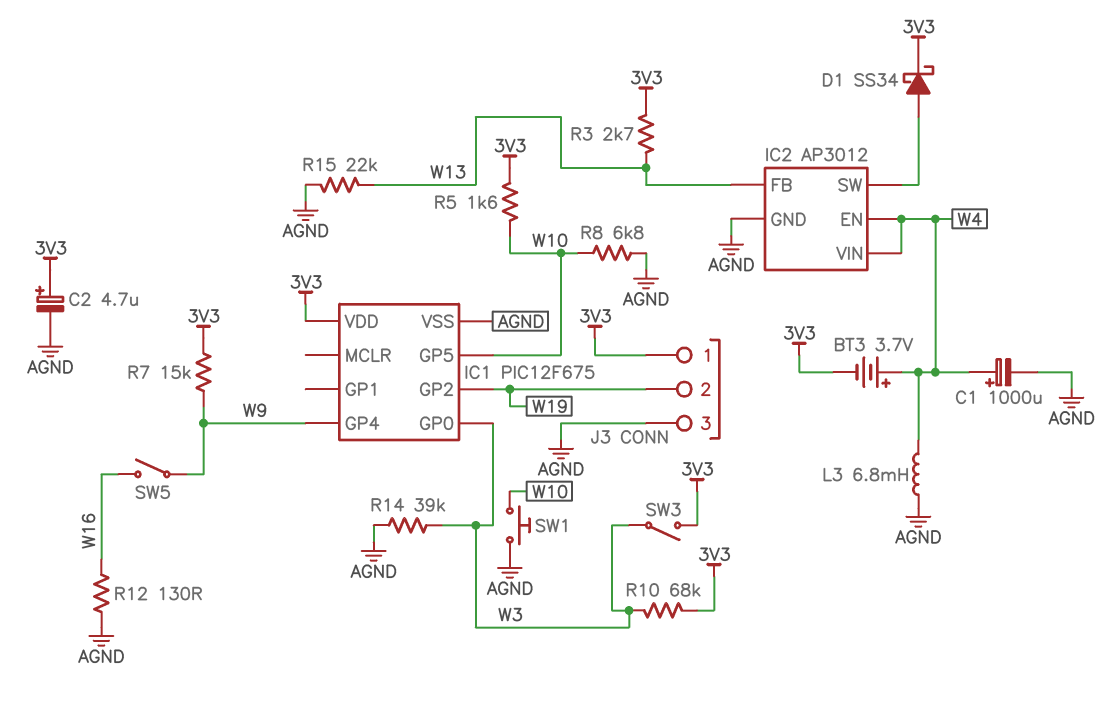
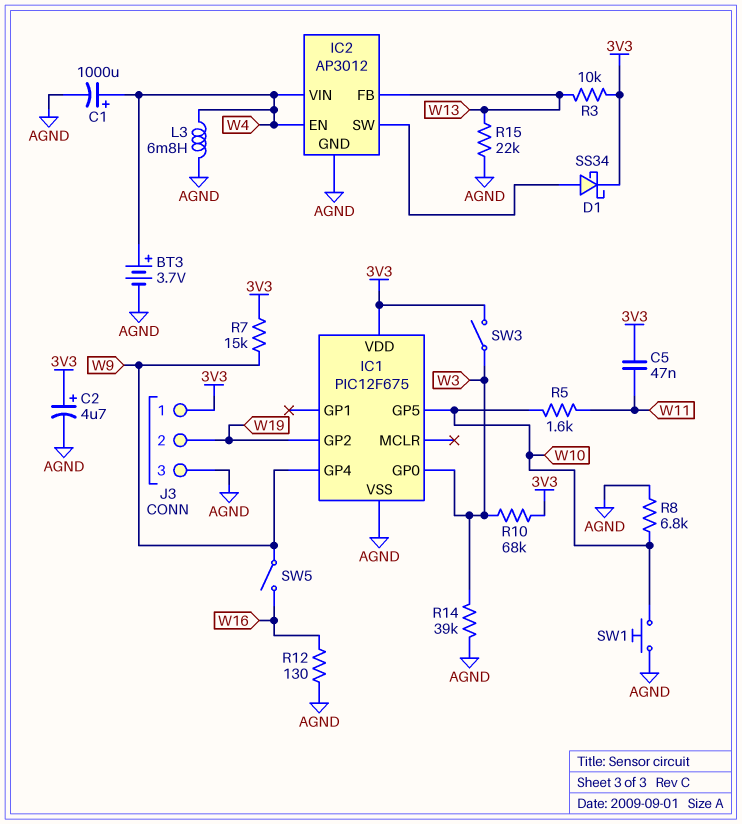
BT3: 3.7V (plus W4, minus 3V3) -> 3.7V (plus W4, minus AGND)
C5: none -> 47nF (3V3, W11)
R3: 2.7k (3V3, W13) -> 10k (3V3, W13)
R5: 1.6k (3V3, W10) -> 1.6k (W10, W11)

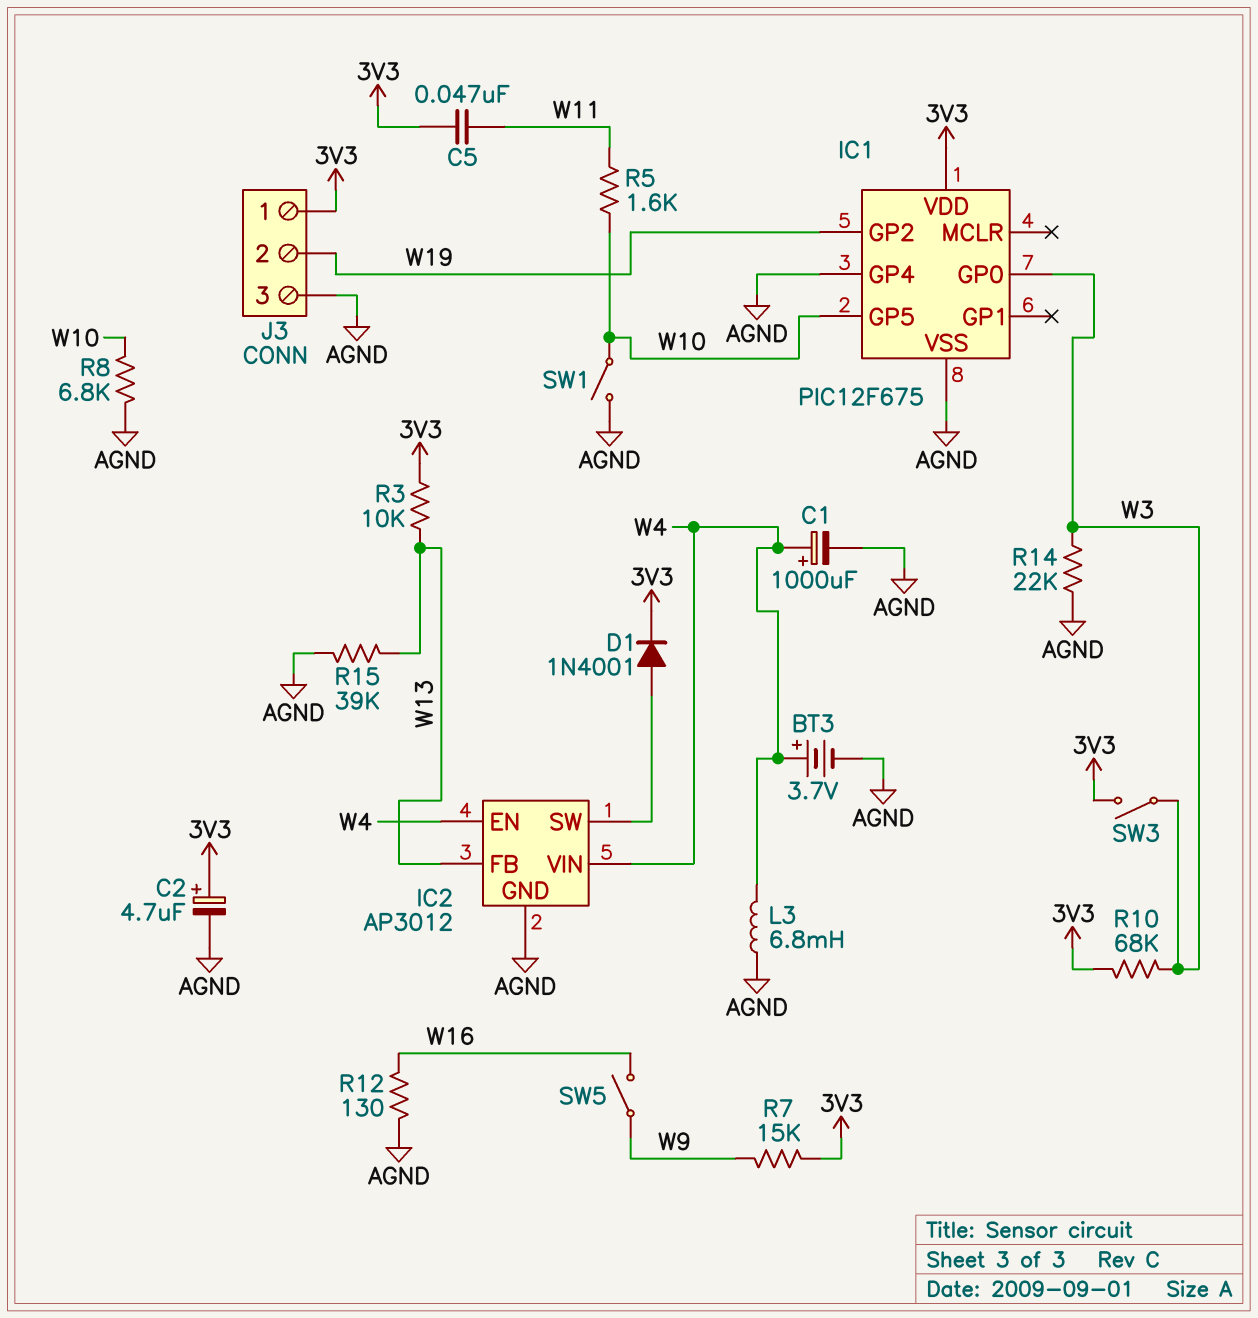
D1: schottky SS34 (A IC2/SW, K 3V3) -> diode 1N4001 (A IC2/SW, K 3V3)
IC1 pin GP4: W9 -> AGND
R14: 39k (AGND, W3) -> 22k (AGND, W3)
R15: 22k (AGND, W13) -> 39k (AGND, W13)
SW1: button (AGND, W10) -> switch (AGND, W10)

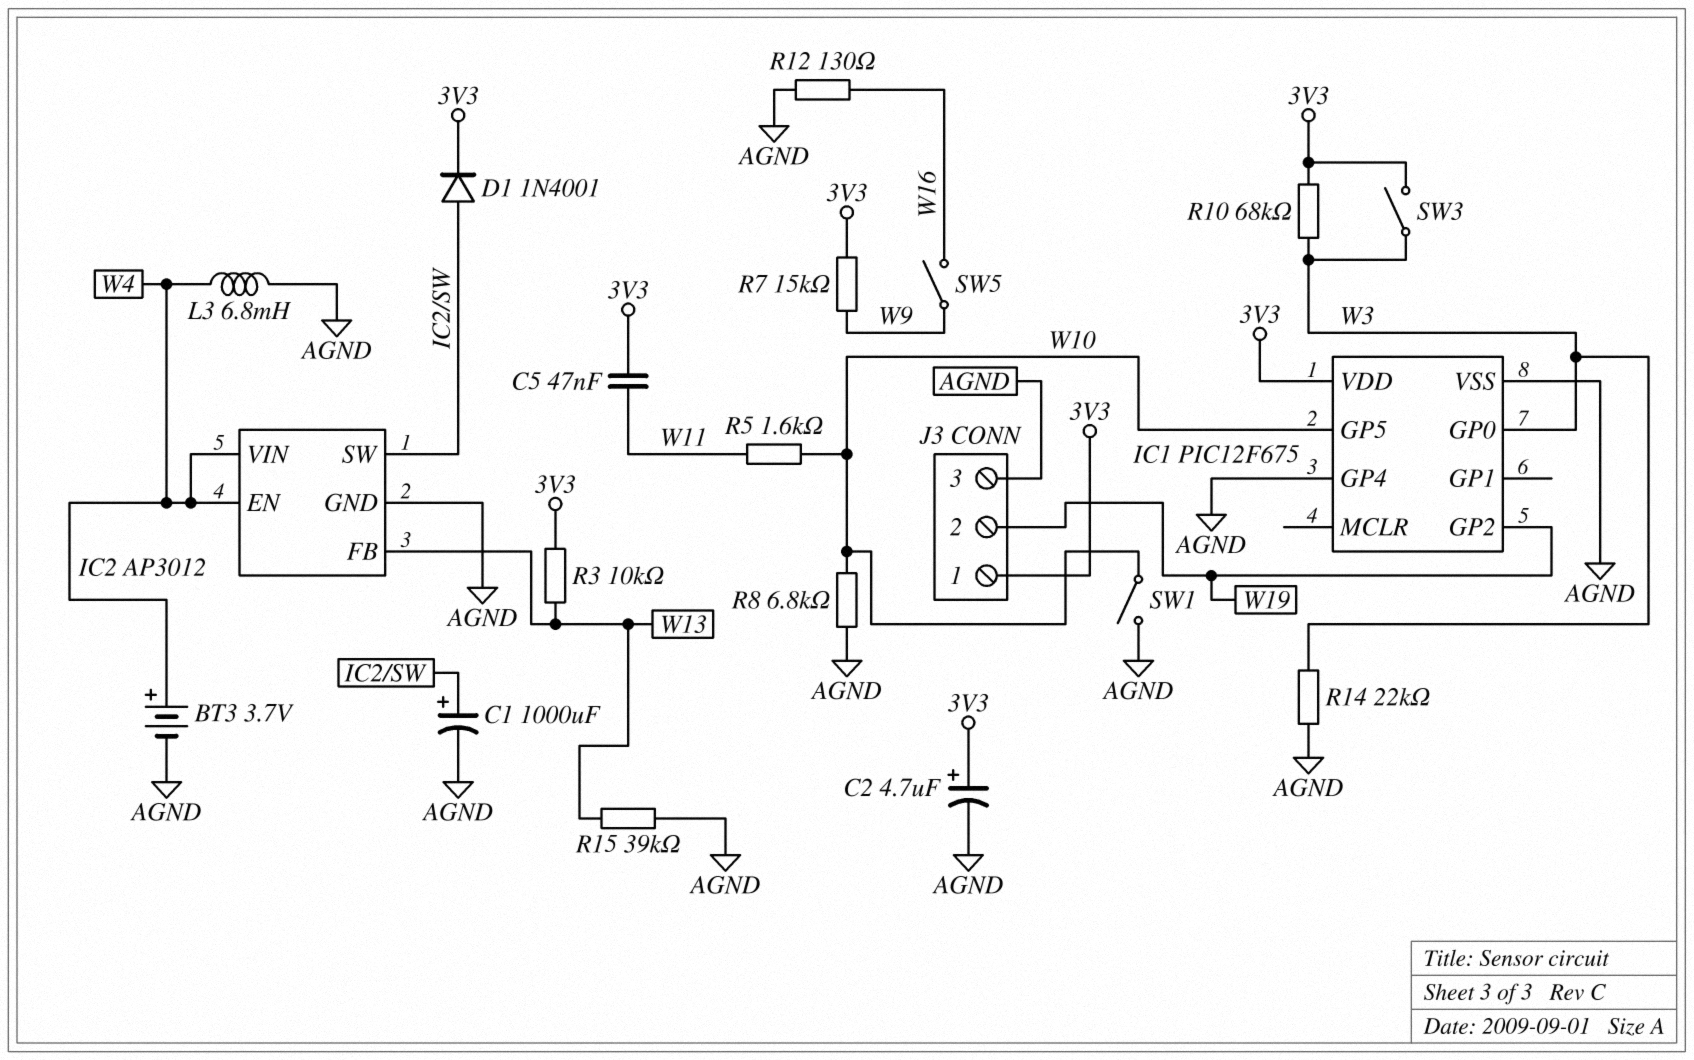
C1: 1000uF (plus W4, minus AGND) -> 1000uF (plus IC2/SW, minus AGND)

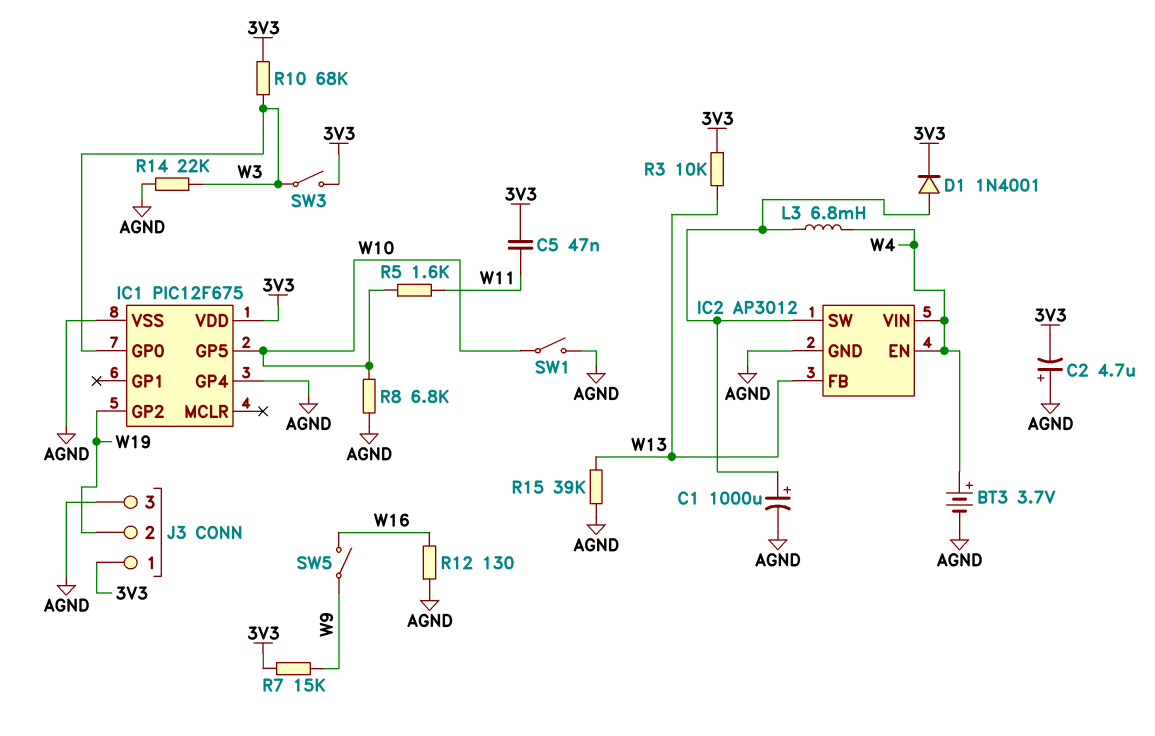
C2: 4.7uF (plus 3V3, minus AGND) -> 4.7uF (plus AGND, minus 3V3)
L3: 6.8mH (AGND, W4) -> 6.8mH (IC2/SW, W4)

